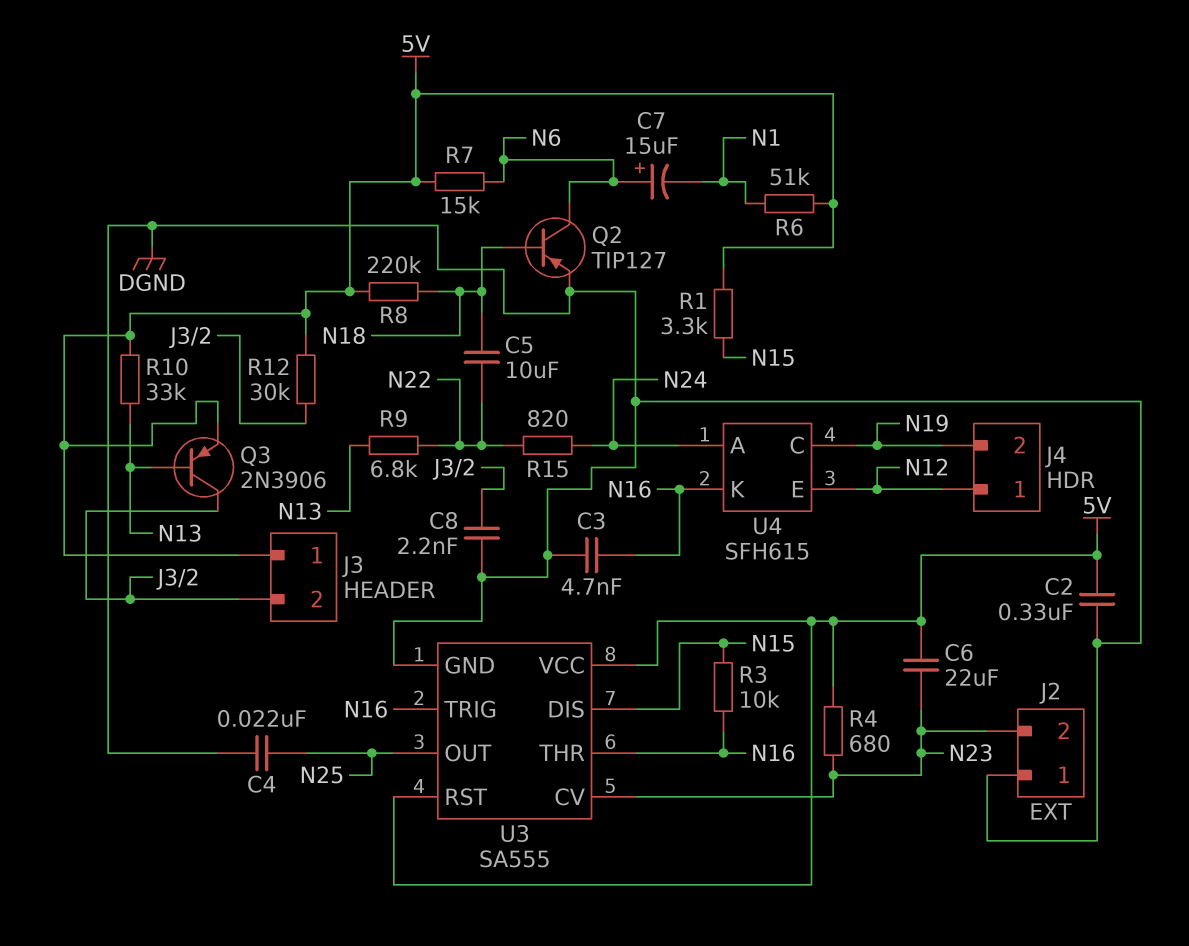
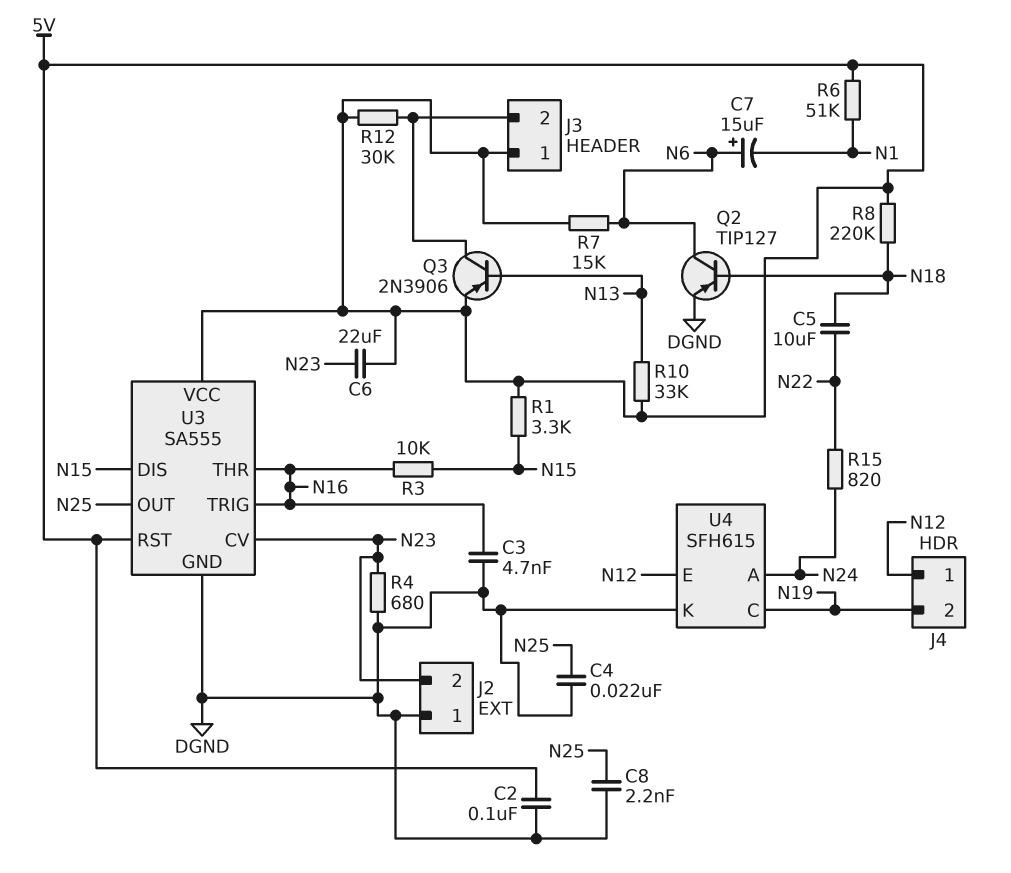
C2: 330nF (5V, DGND) -> 100nF (5V, DGND)
C8: 2.2nF (DGND, J3/2) -> 2.2nF (DGND, N25)
R4: 680 (5V, N23) -> 680 (DGND, N23)
R9: 6.8k (N13, N22) -> none
U4 pin K: N16 -> DGND

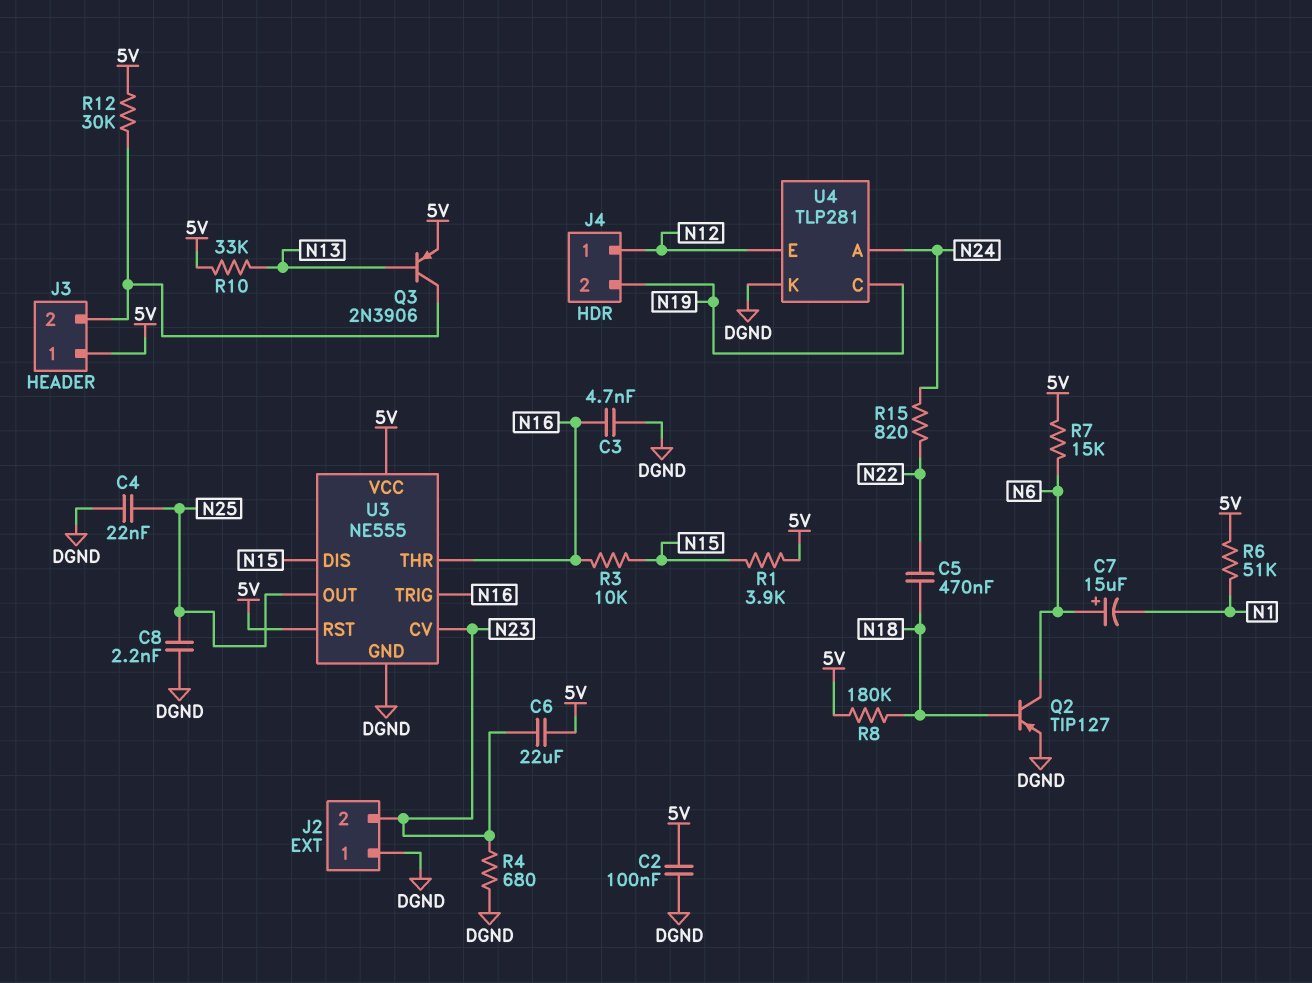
C5: 10uF (N18, N22) -> 470nF (N18, N22)
R1: 3.3k (5V, N15) -> 3.9k (5V, N15)
R8: 220k (5V, N18) -> 180k (5V, N18)
U3: SA555 -> NE555
U4: SFH615 -> TLP281

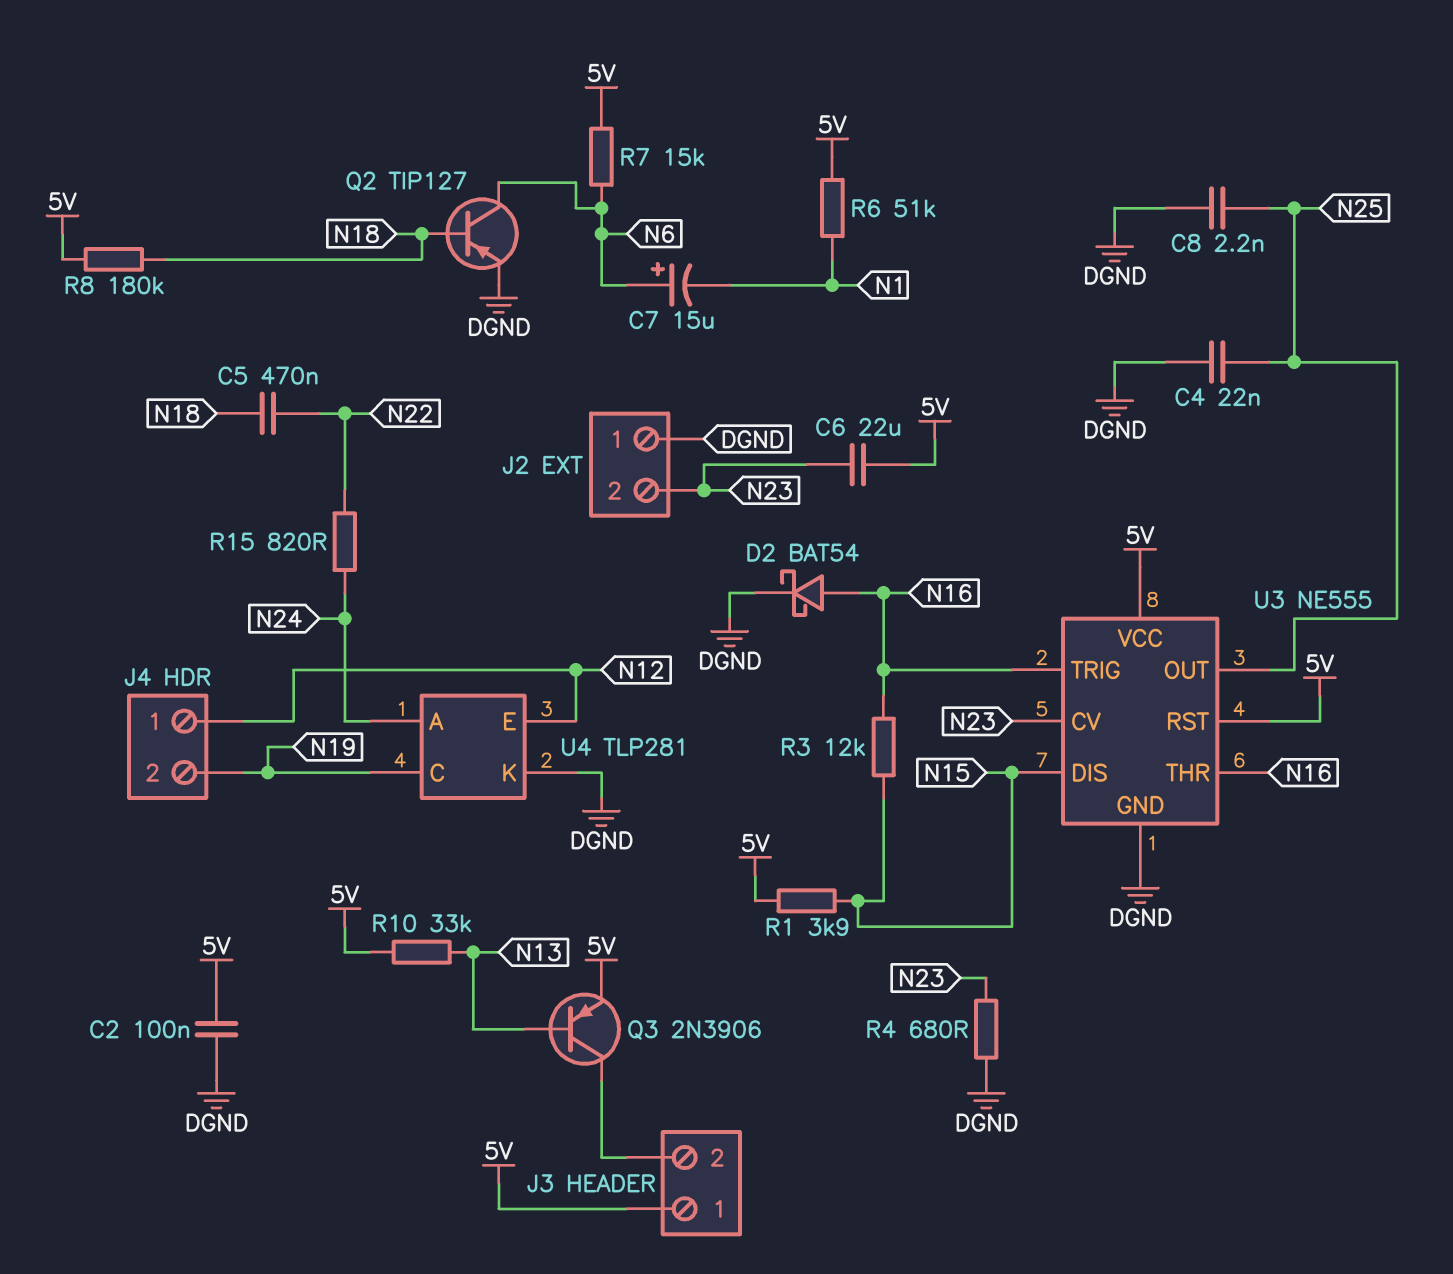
C3: 4.7nF (DGND, N16) -> none
D2: none -> schottky BAT54 (A N16, K DGND)
R3: 10k (N15, N16) -> 12k (N15, N16)
R12: 30k (5V, J3/2) -> none

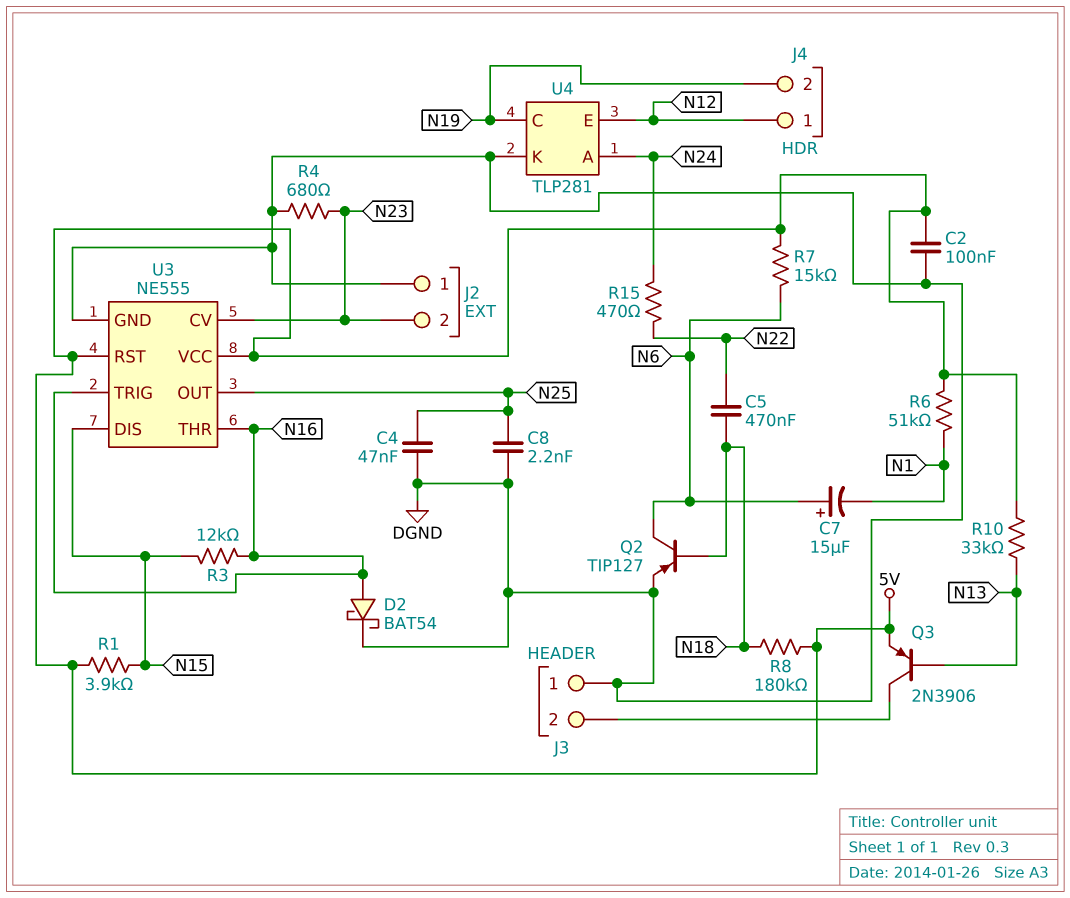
C4: 22nF (DGND, N25) -> 47nF (DGND, N25)
C6: 22uF (5V, N23) -> none
J3 pin 1: 5V -> DGND
R15: 820 (N22, N24) -> 470 (N22, N24)

